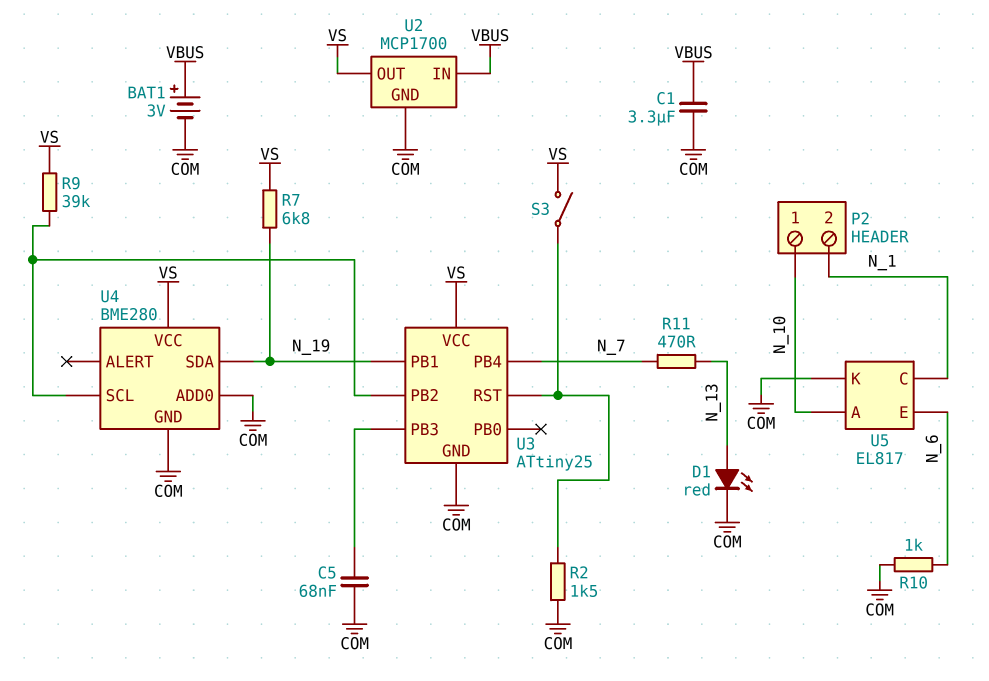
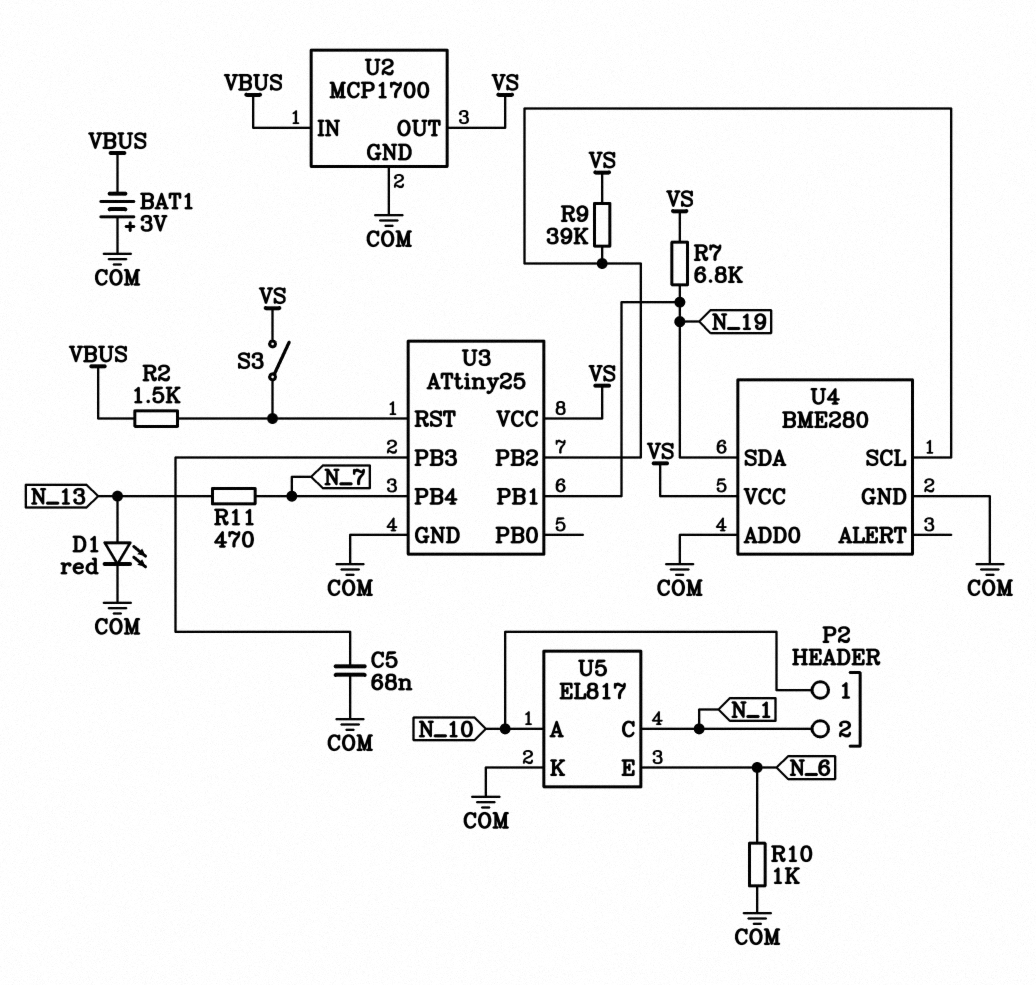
BAT1: 3V (plus VBUS, minus COM) -> 3V (plus COM, minus VBUS)
C1: 3.3uF (COM, VBUS) -> none
R2: 1.5k (COM, U3/RST) -> 1.5k (U3/RST, VBUS)

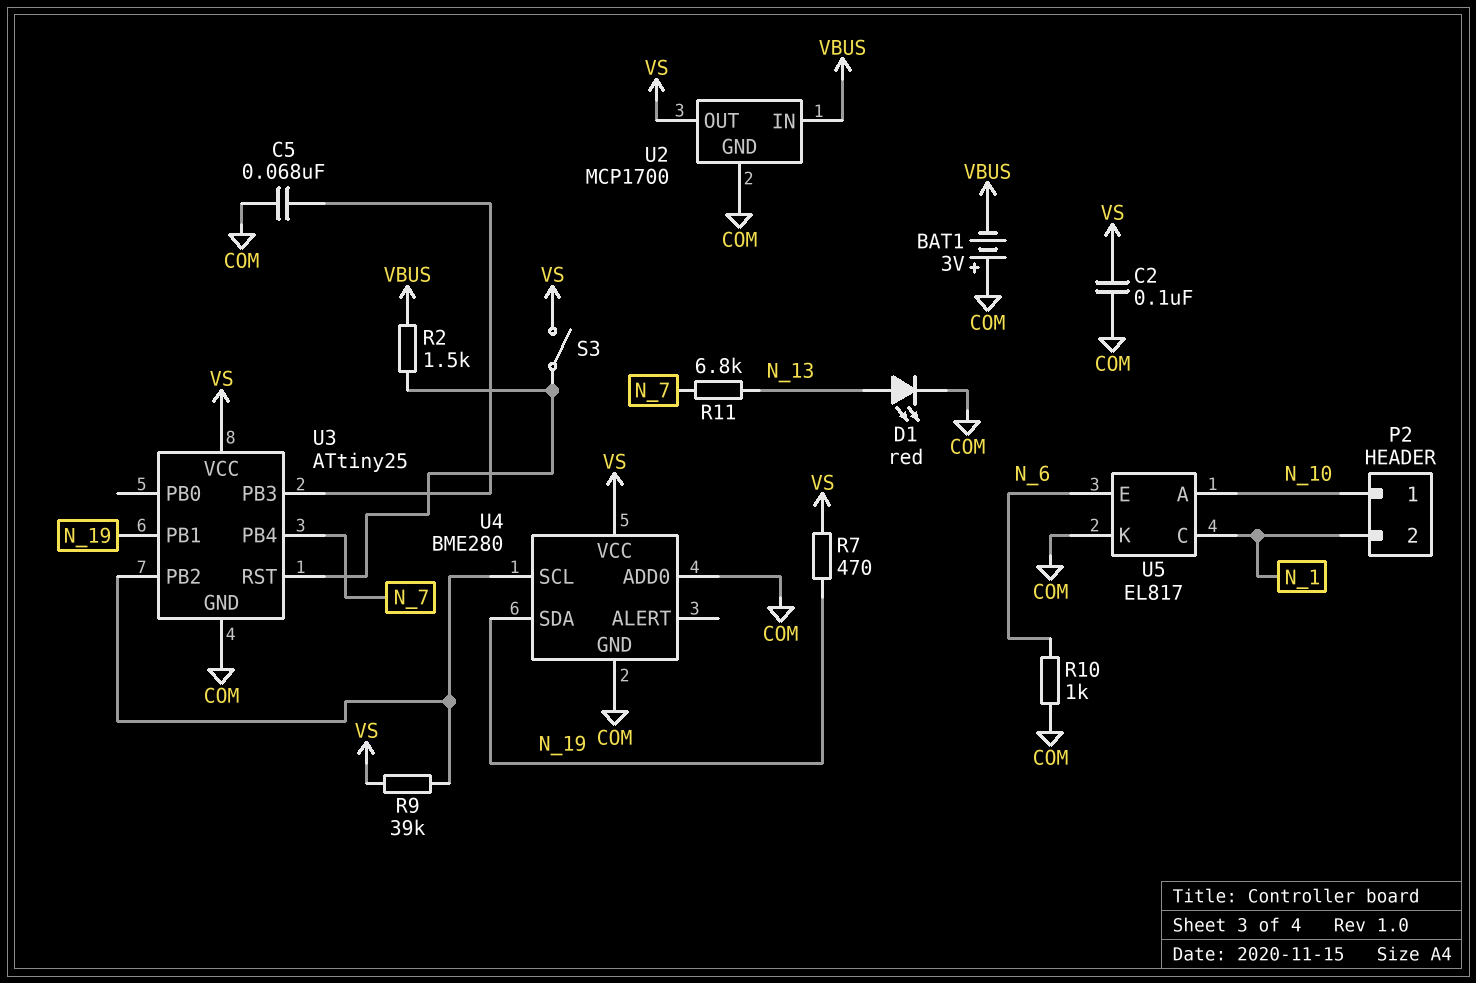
C2: none -> 100nF (COM, VS)
R7: 6.8k (N_19, VS) -> 470 (N_19, VS)
R11: 470 (N_7, N_13) -> 6.8k (N_7, N_13)

